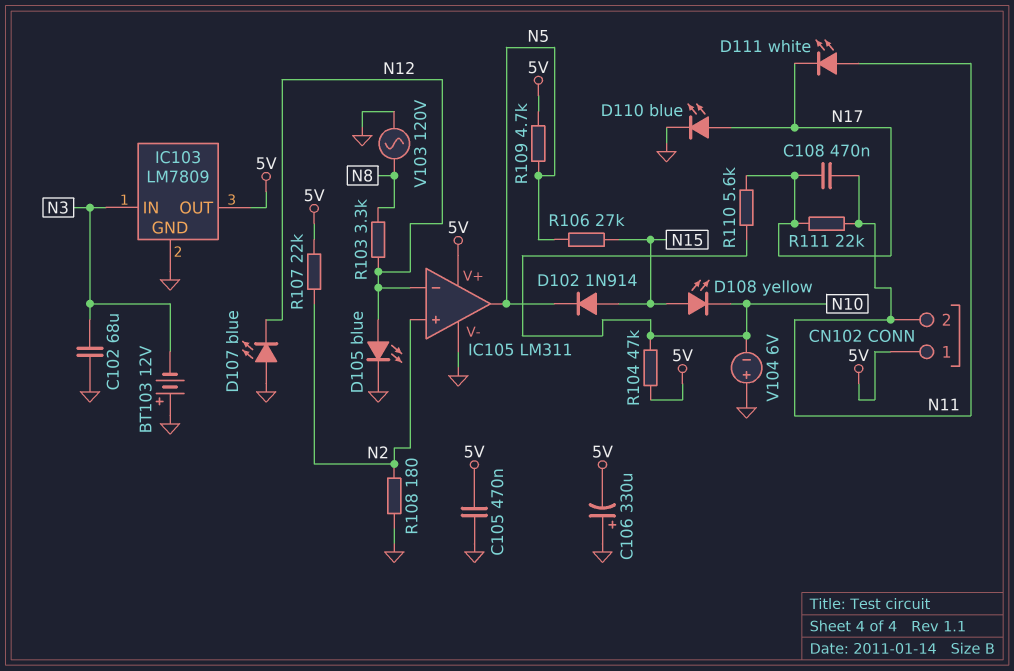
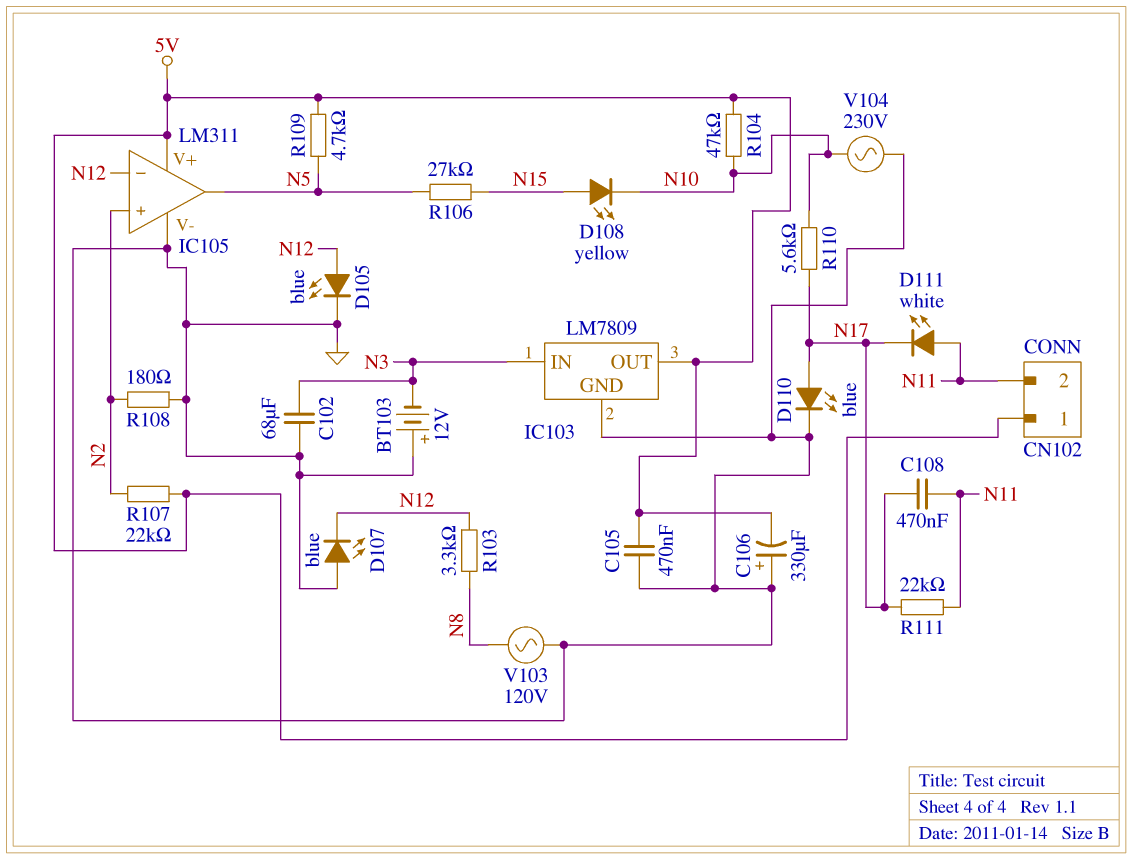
D102: diode 1N914 (A N15, K N5) -> none
V104: 6V (plus GND, minus N10) -> AC 230V (GND, N10)

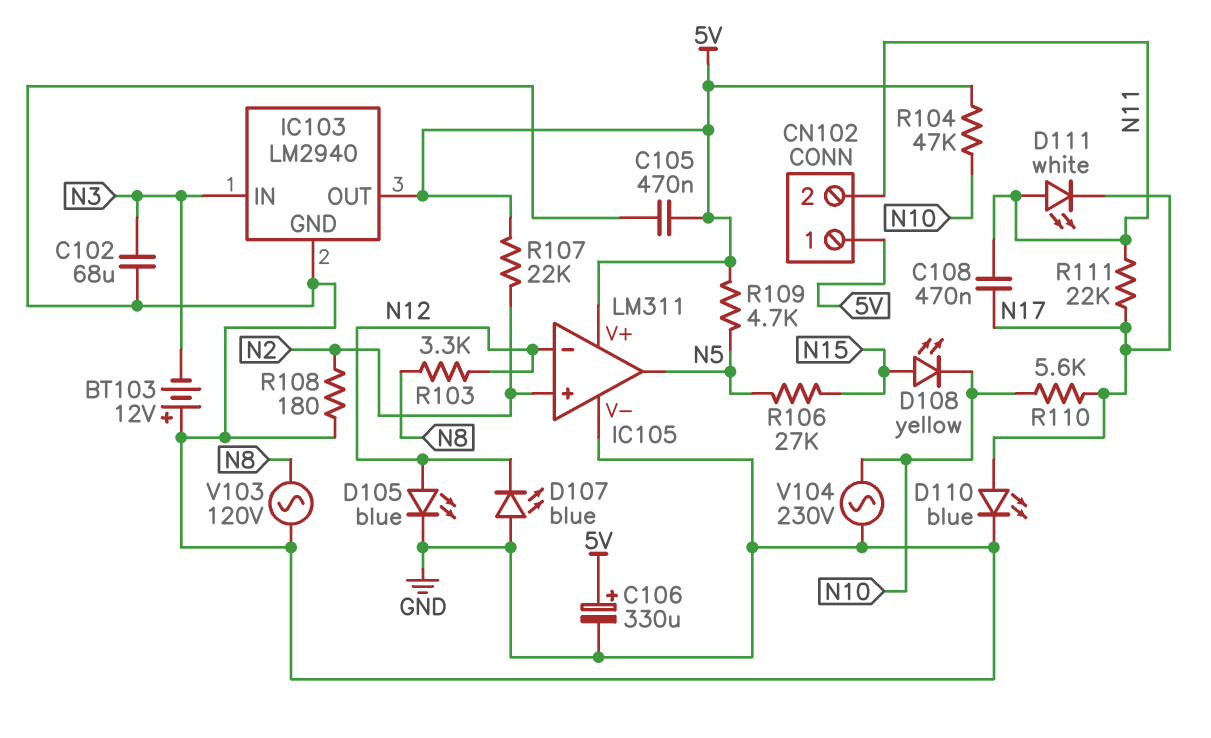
C106: 330uF (plus GND, minus 5V) -> 330uF (plus 5V, minus GND)
IC103: LM7809 -> LM2940

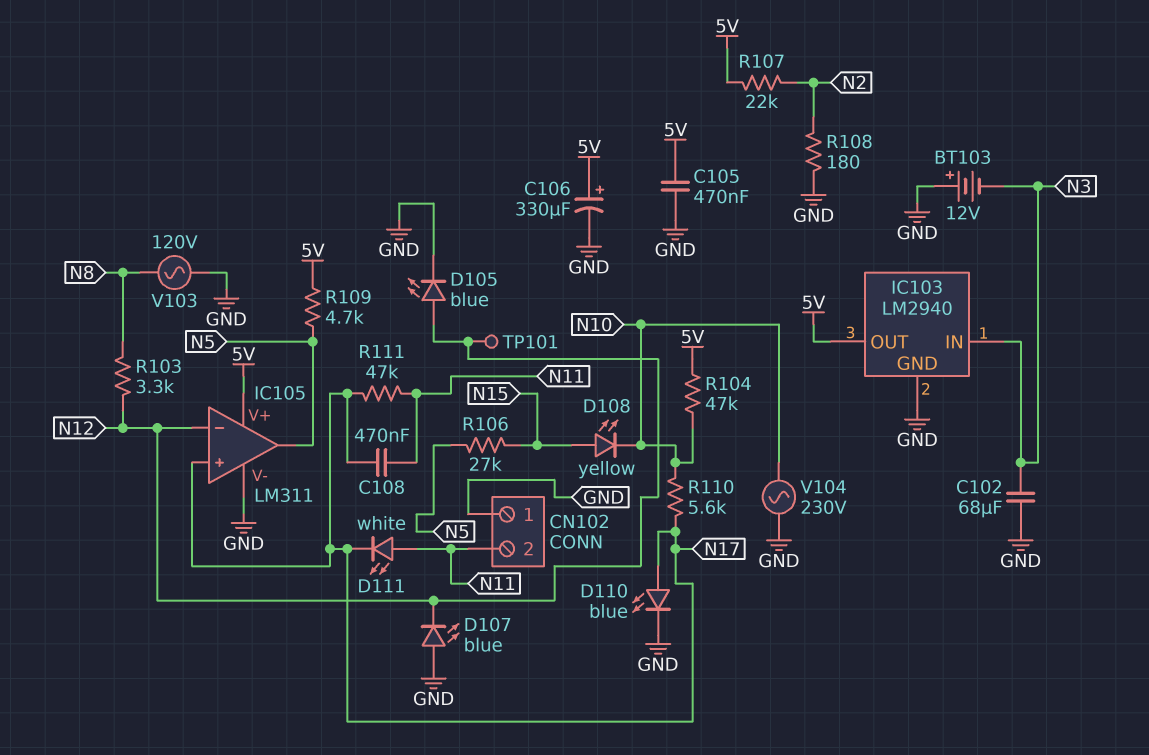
CN102 pin 1: 5V -> GND
IC105 pin in+: N2 -> N17
R111: 22k (N11, N17) -> 47k (N11, N17)
TP101: none -> test point (N12)

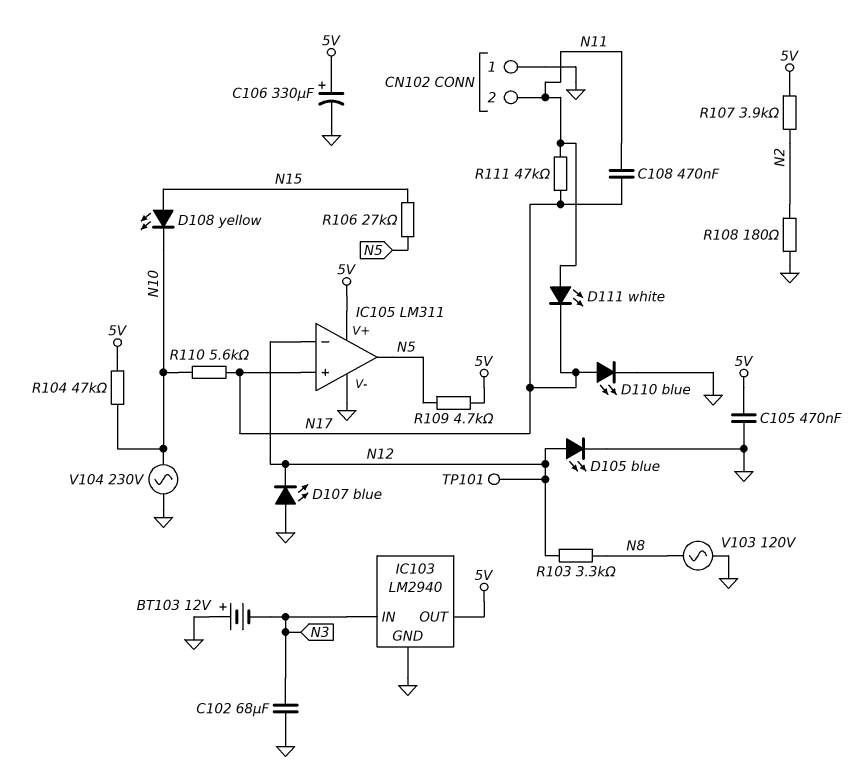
R107: 22k (5V, N2) -> 3.9k (5V, N2)

